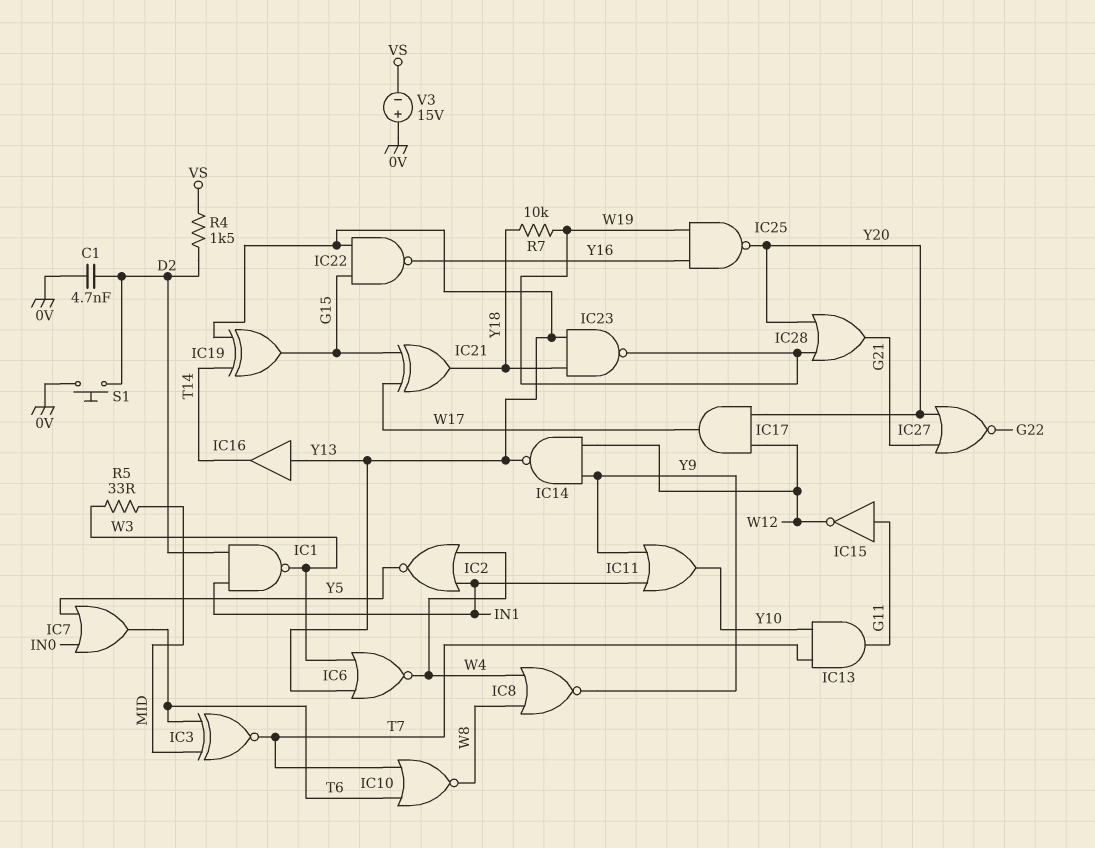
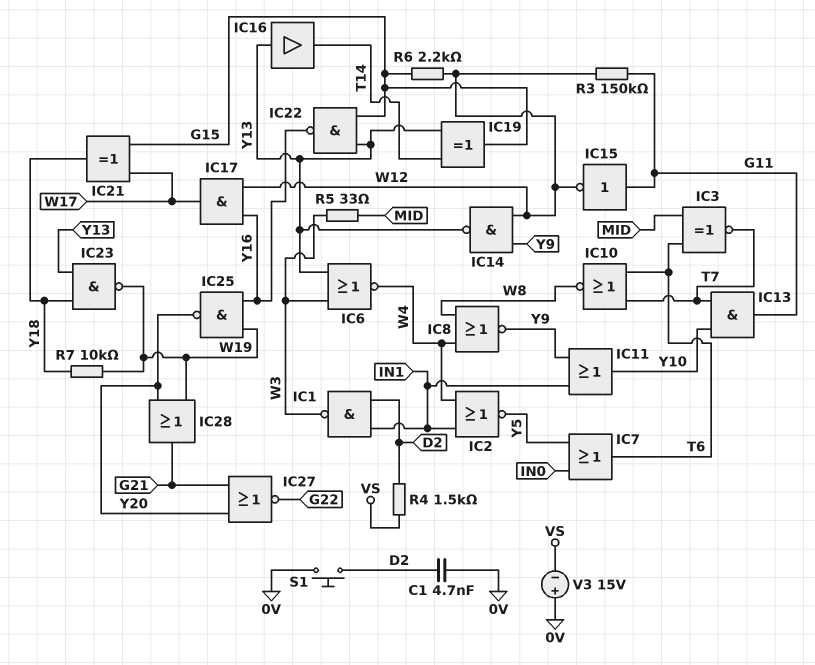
IC17: AND (in W12, in Y20, out W17) -> AND (in W12, in Y16, out W17)
R3: none -> 150k (G11, W12)
R6: none -> 2.2k (G15, W12)

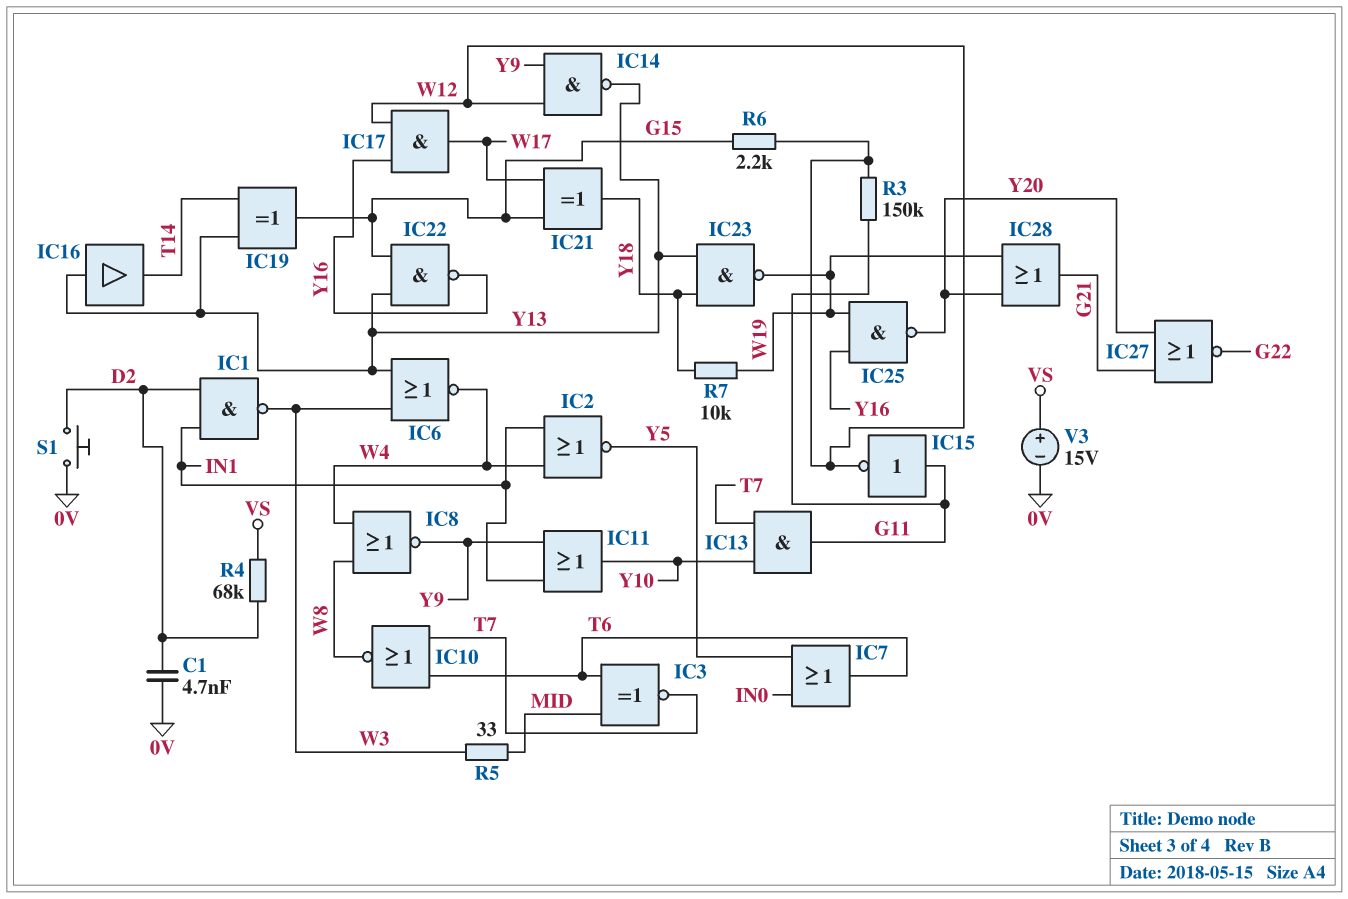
R4: 1.5k (D2, VS) -> 68k (D2, VS)
V3: 15V (plus 0V, minus VS) -> 15V (plus VS, minus 0V)

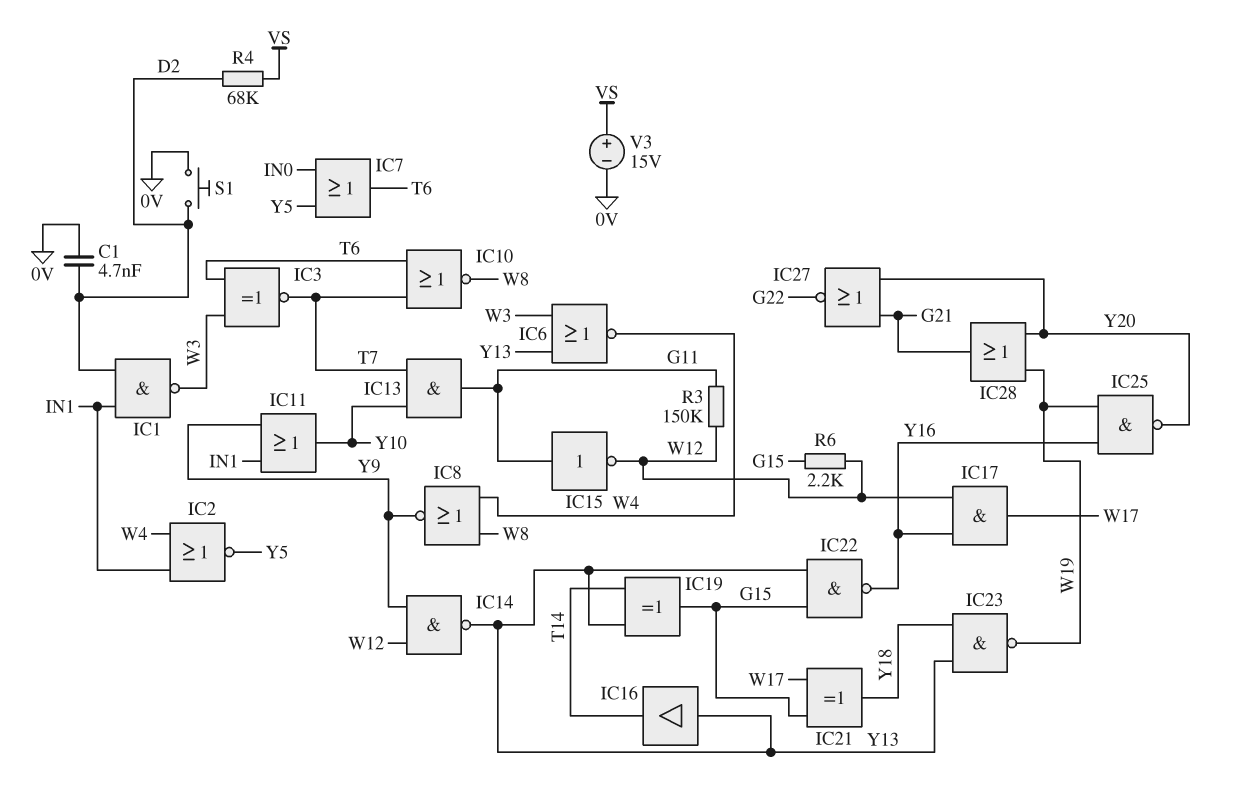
IC3: XNOR (in MID, in T6, out T7) -> XNOR (in T6, in W3, out T7)
R5: 33 (MID, W3) -> none
R7: 10k (W19, Y18) -> none

